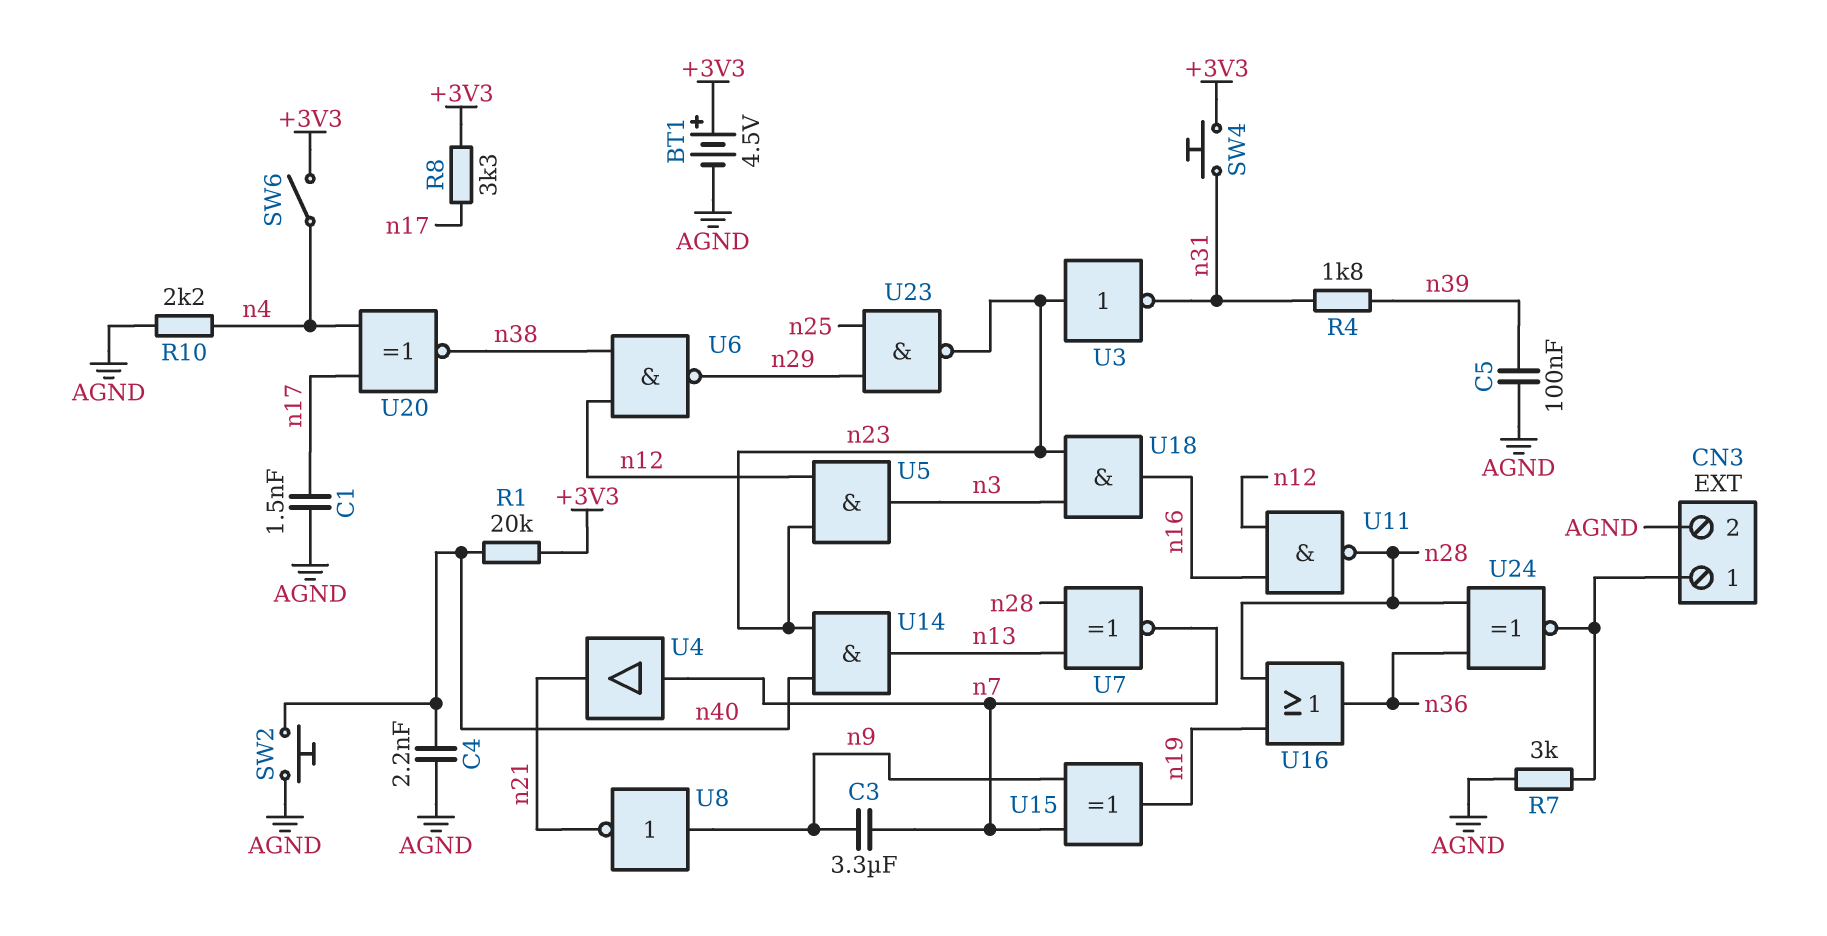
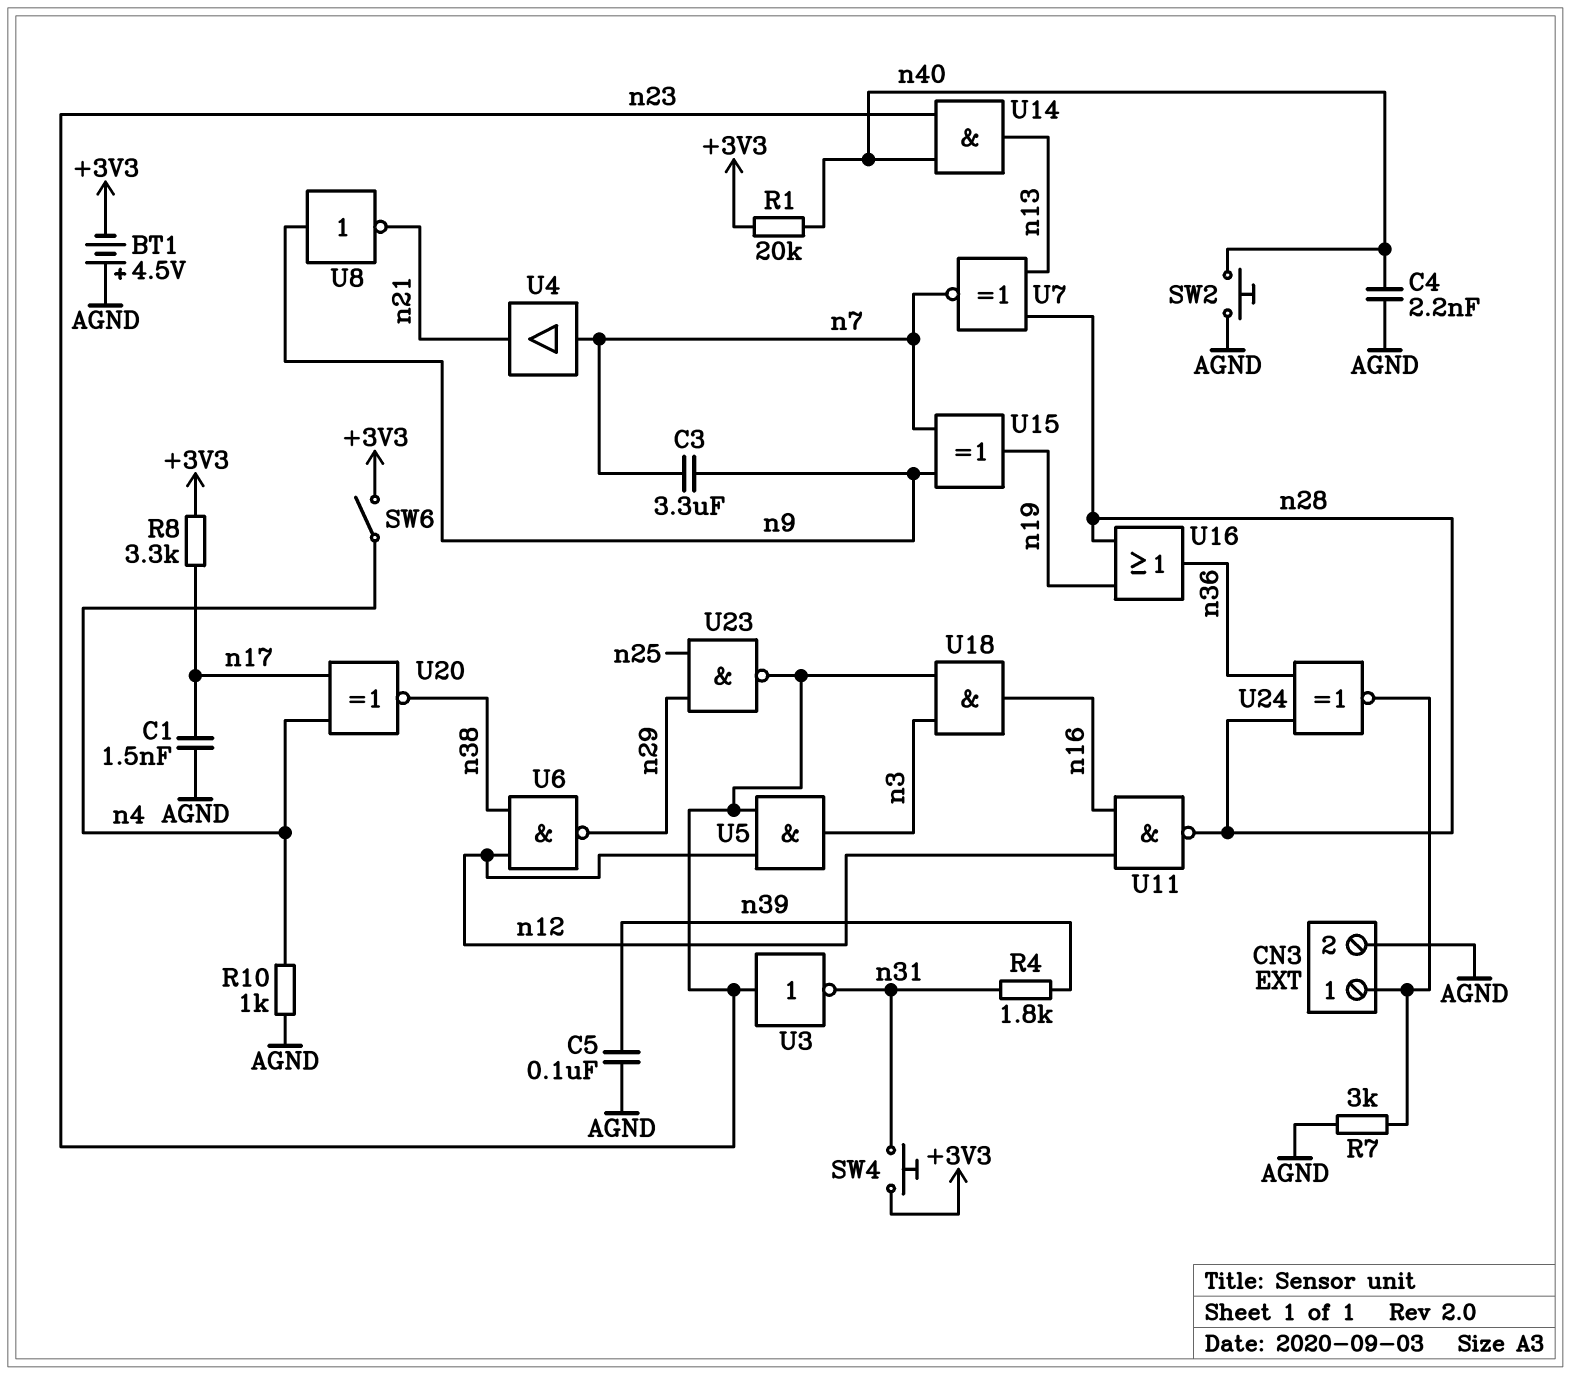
BT1: 4.5V (plus +3V3, minus AGND) -> 4.5V (plus AGND, minus +3V3)
R10: 2.2k (AGND, n4) -> 1k (AGND, n4)

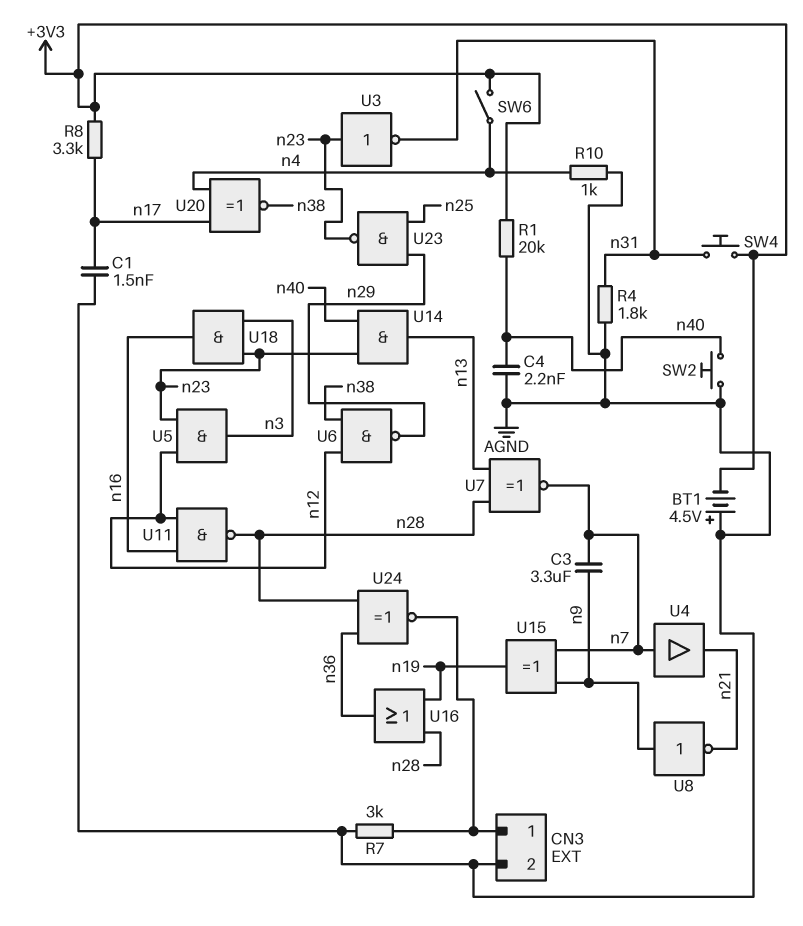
C5: 100nF (AGND, n39) -> none
R4: 1.8k (n31, n39) -> 1.8k (AGND, n31)

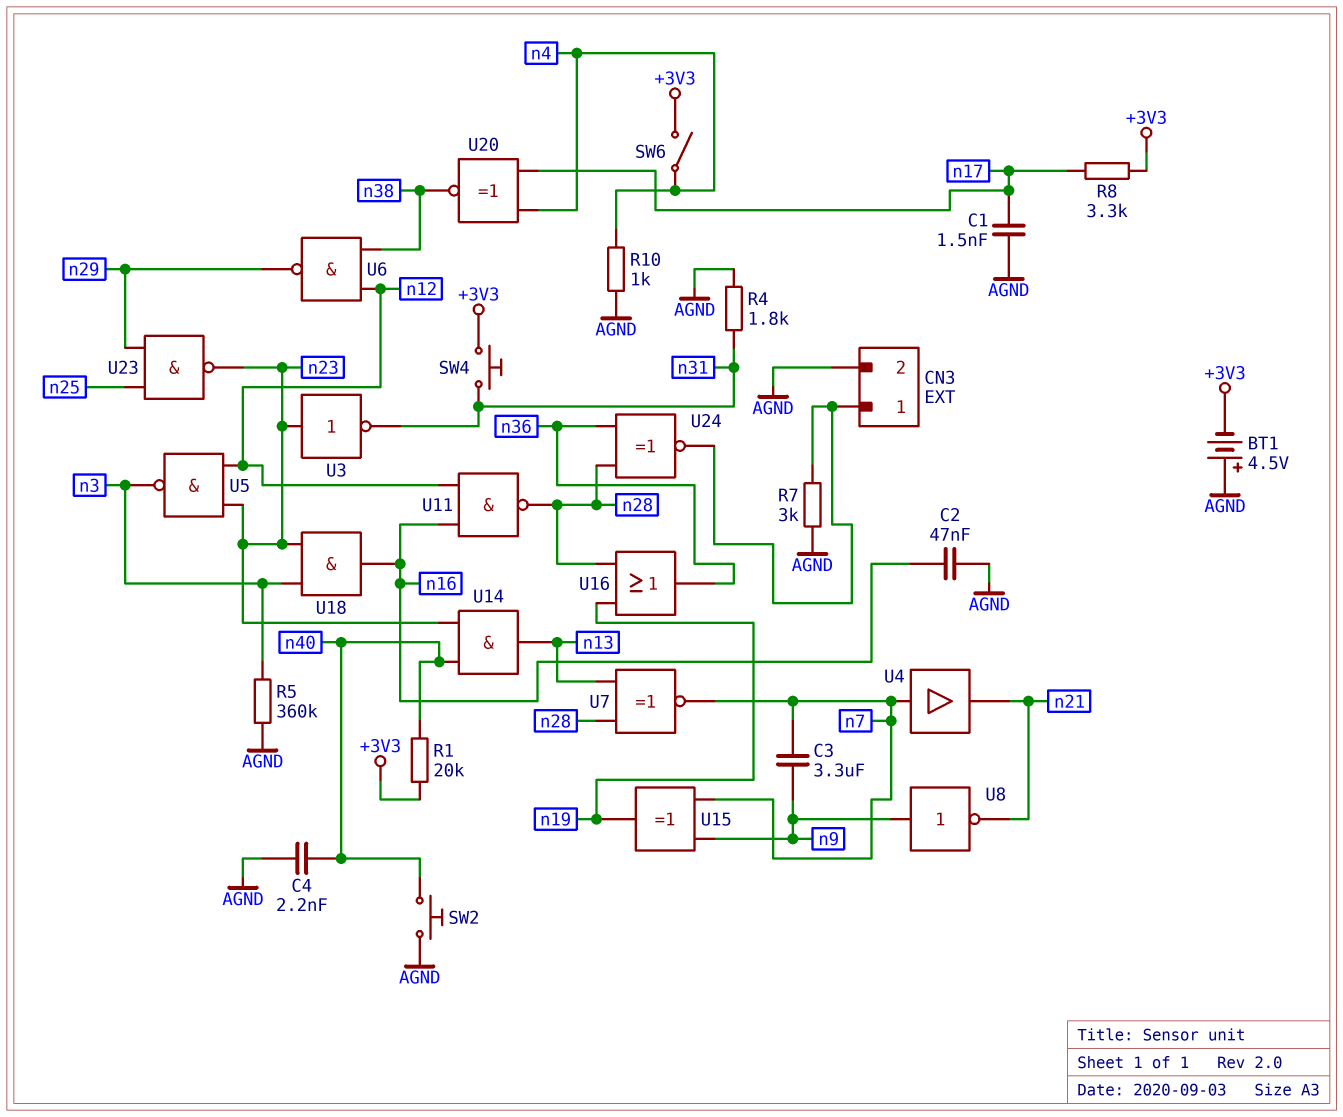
C2: none -> 47nF (AGND, n16)
R5: none -> 360k (AGND, n3)
U5: AND (in n12, in n23, out n3) -> NAND (in n12, in n23, out n3)

